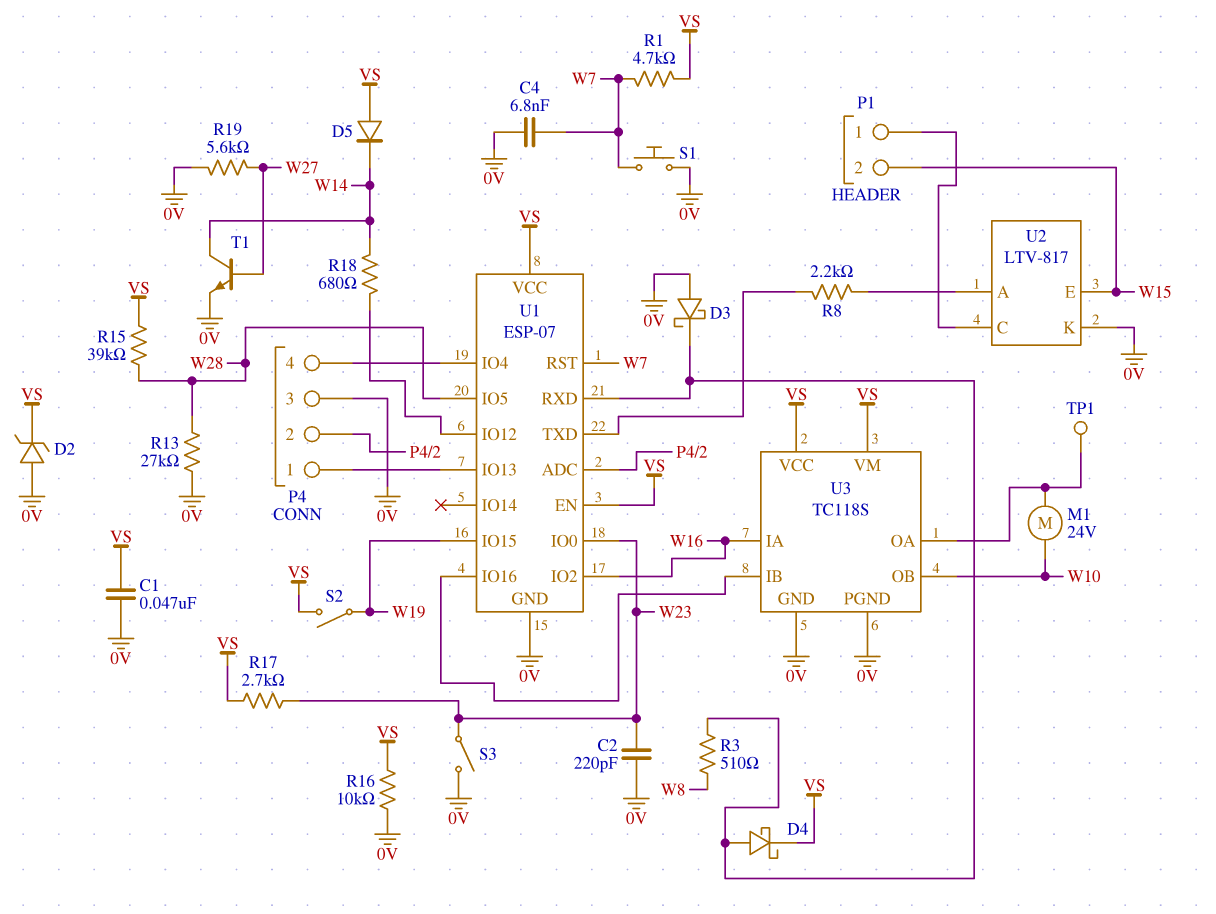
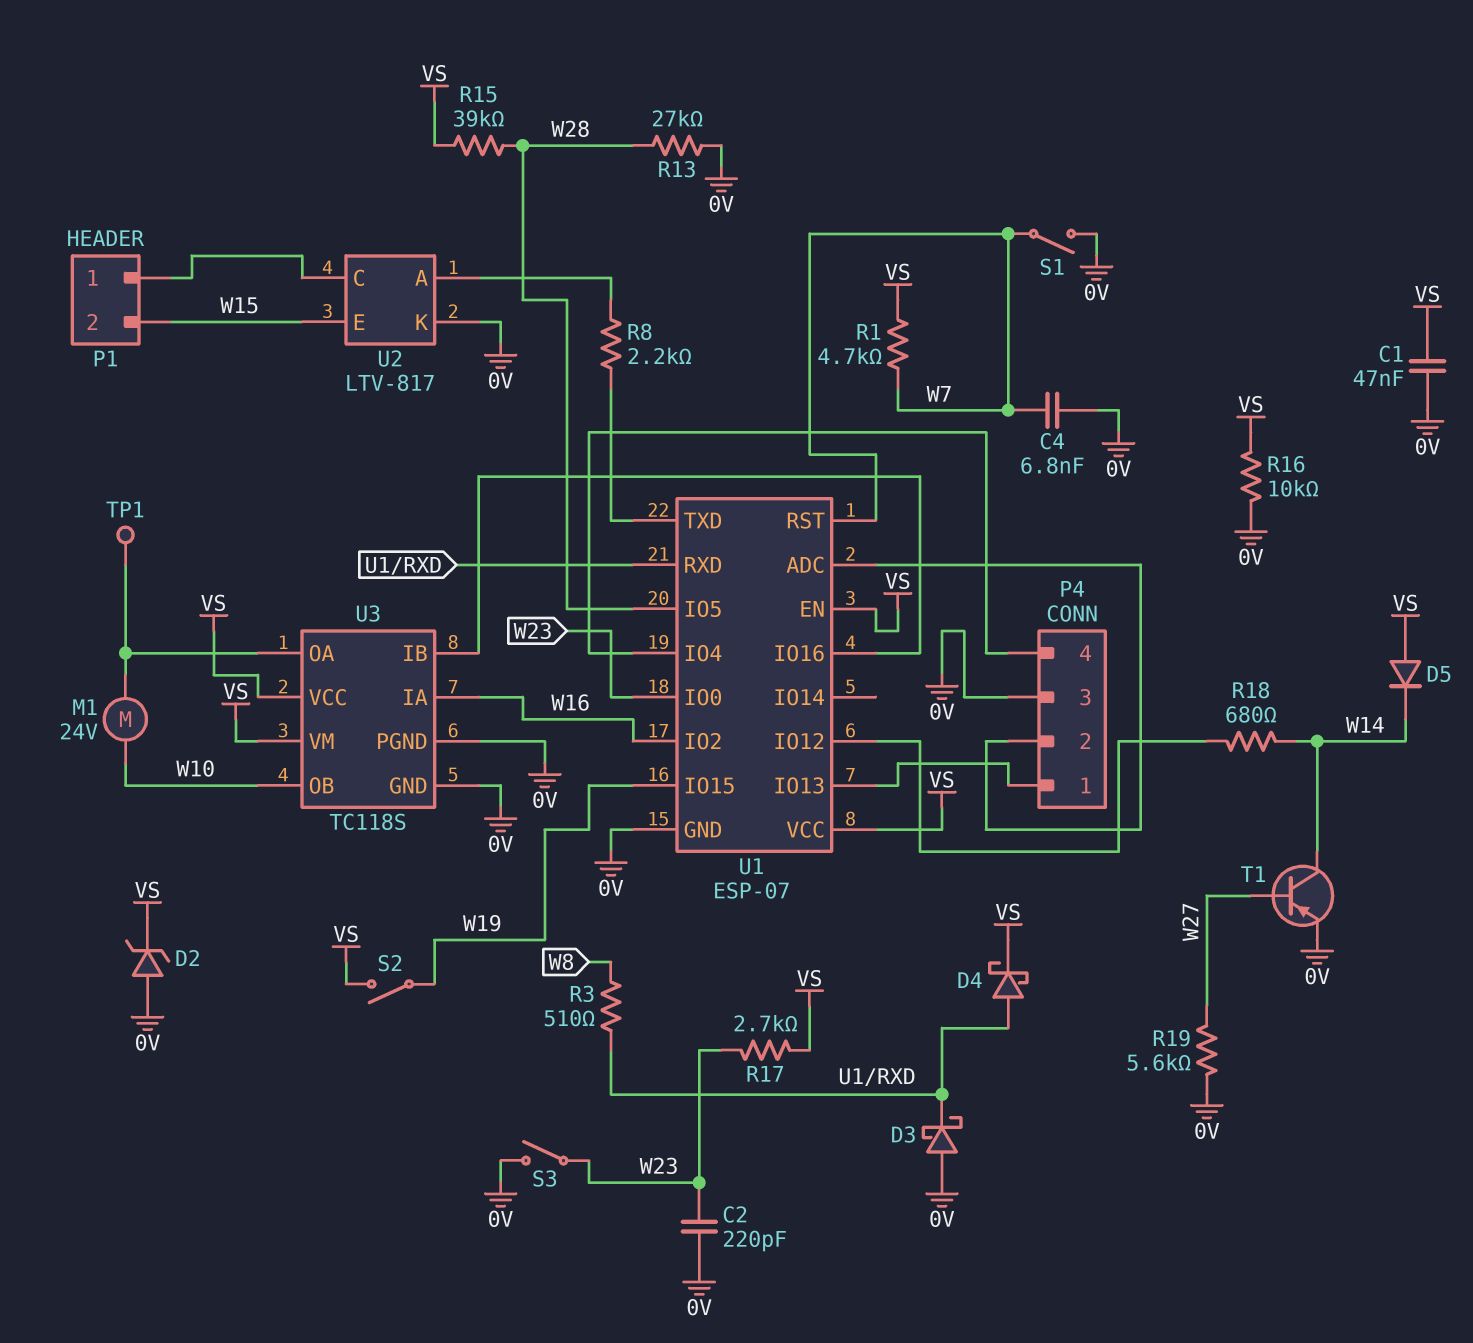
S1: button (0V, W7) -> switch (0V, W7)
T1: NPN (B W27, C W14, E 0V) -> PNP (B W27, C W14, E 0V)

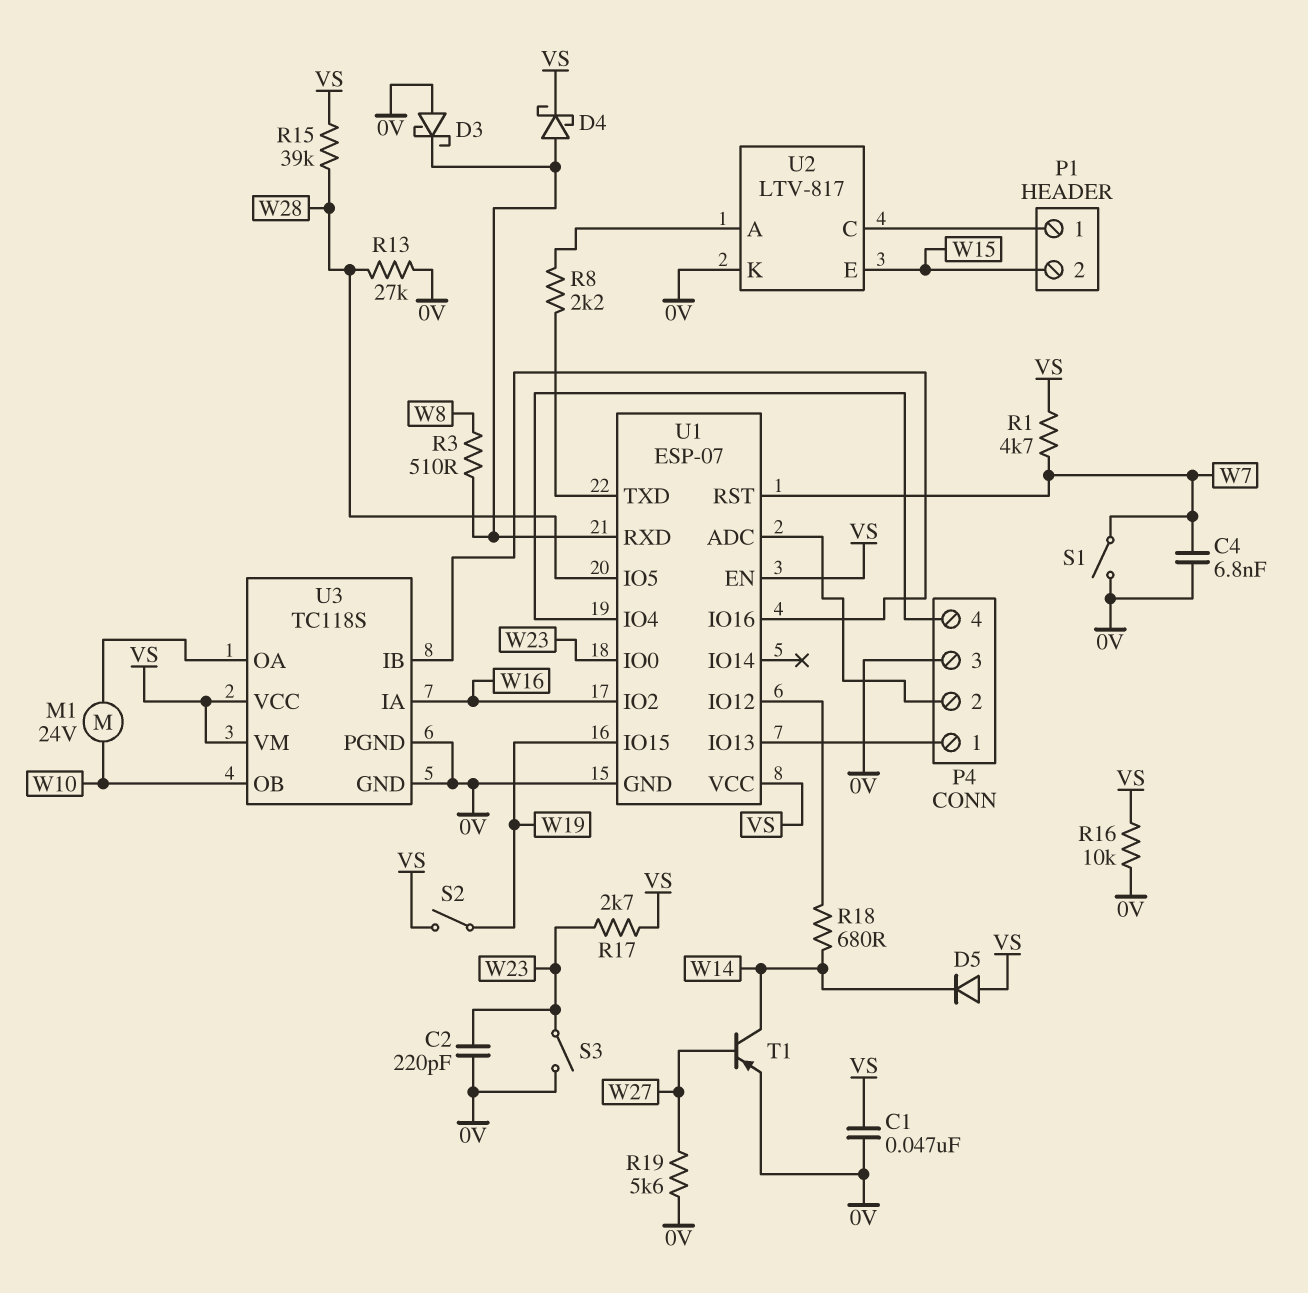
D2: zener (A 0V, K VS) -> none
TP1: test point (U3/OA) -> none

